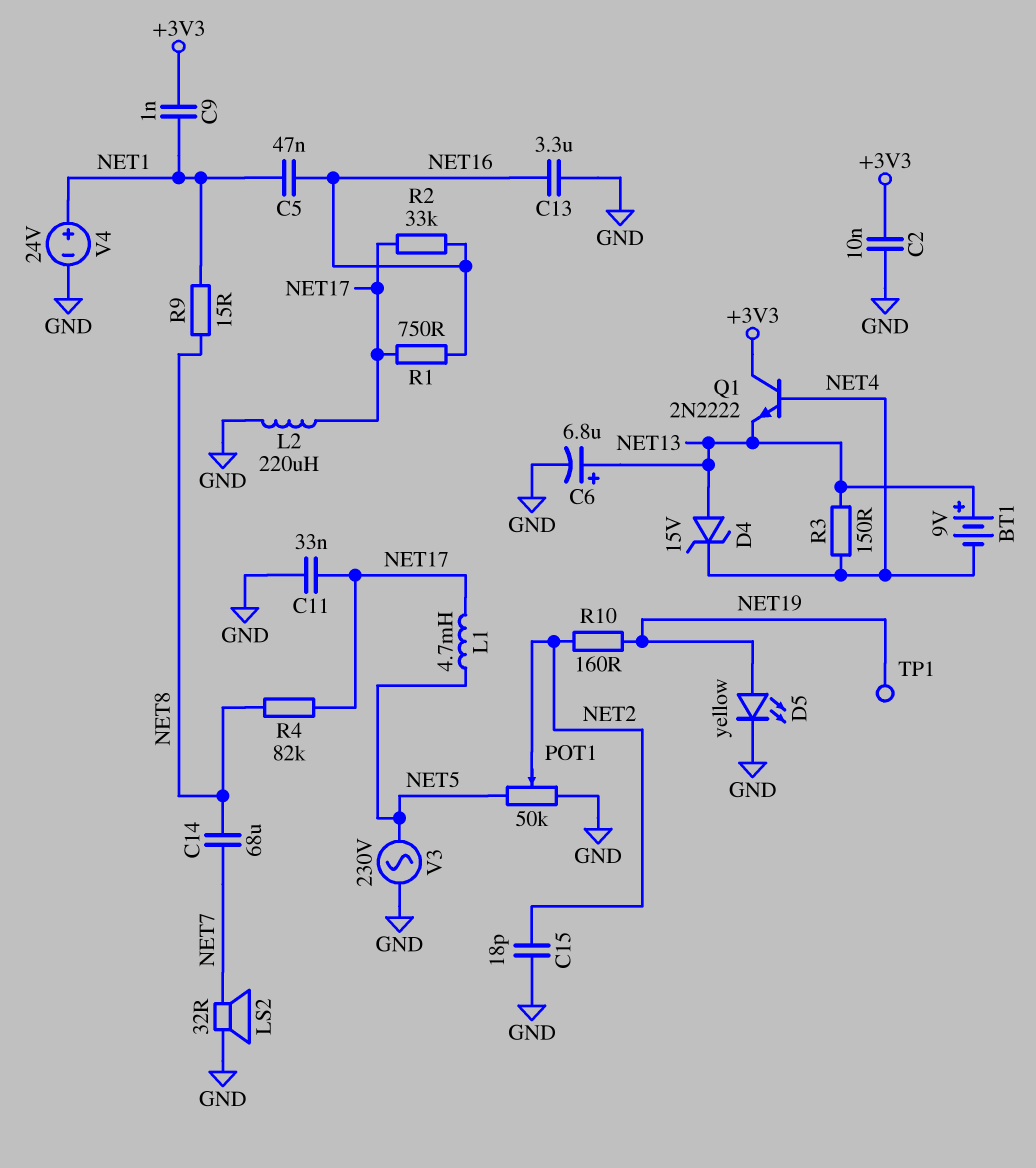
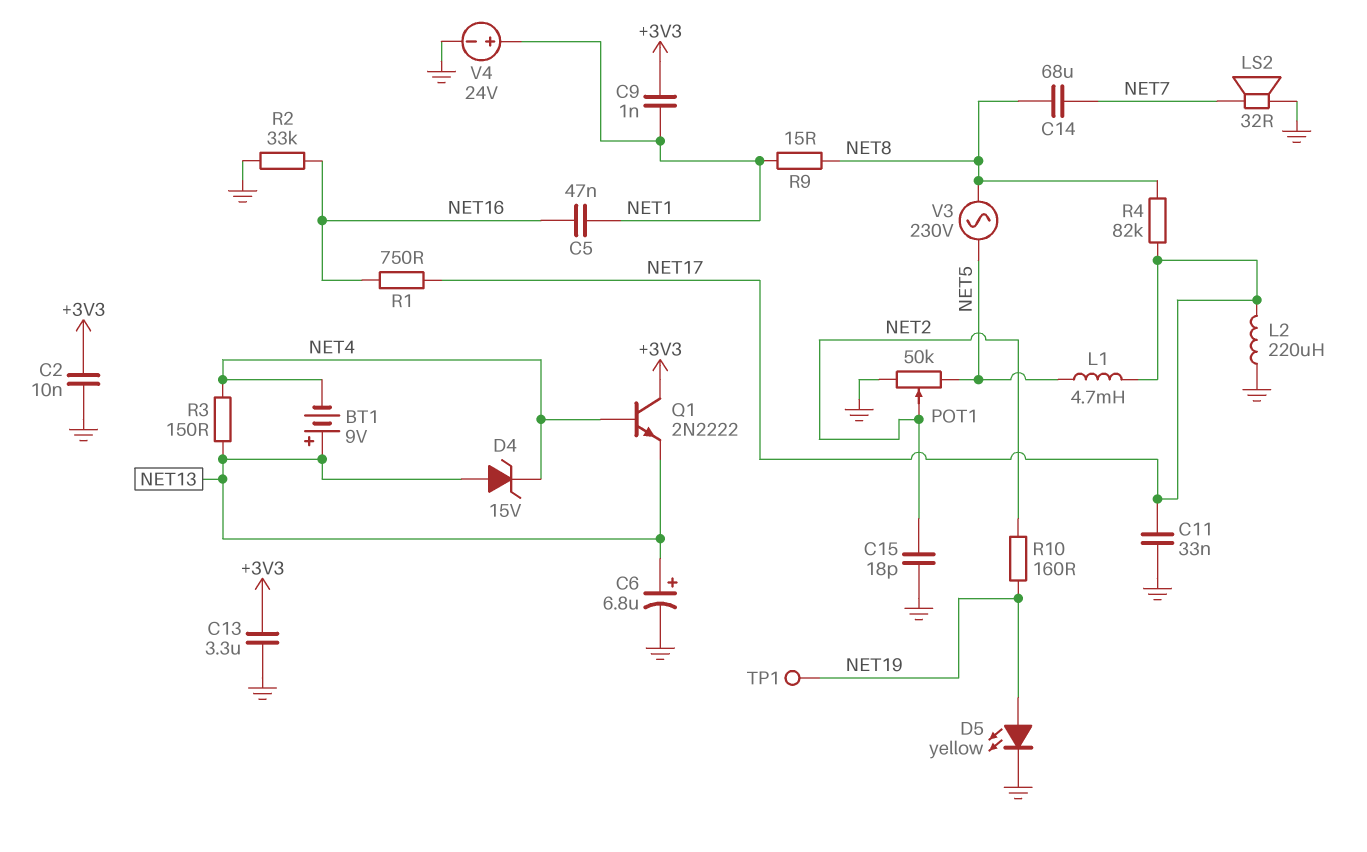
C13: 3.3uF (GND, NET16) -> 3.3uF (+3V3, GND)
R2: 33k (NET16, NET17) -> 33k (GND, NET16)
V3: AC 230V (GND, NET5) -> AC 230V (NET5, NET8)

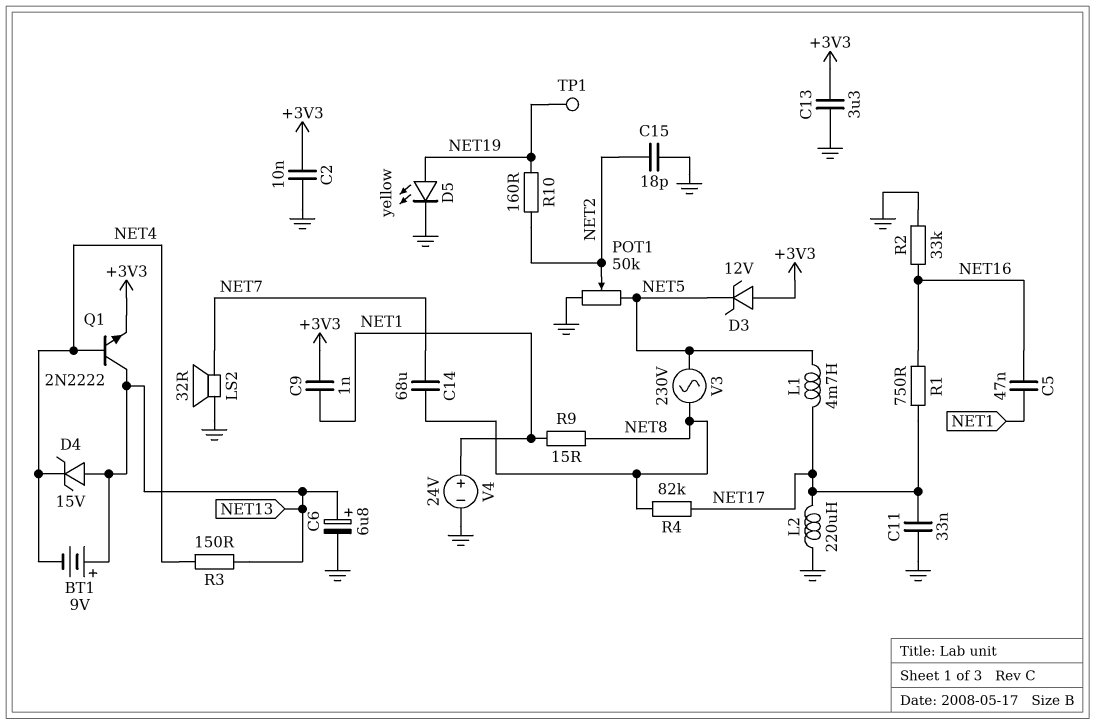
D3: none -> zener 12V (A +3V3, K NET5)
Q1: NPN 2N2222 (B NET4, C +3V3, E NET13) -> NPN 2N2222 (B NET4, C NET13, E +3V3)

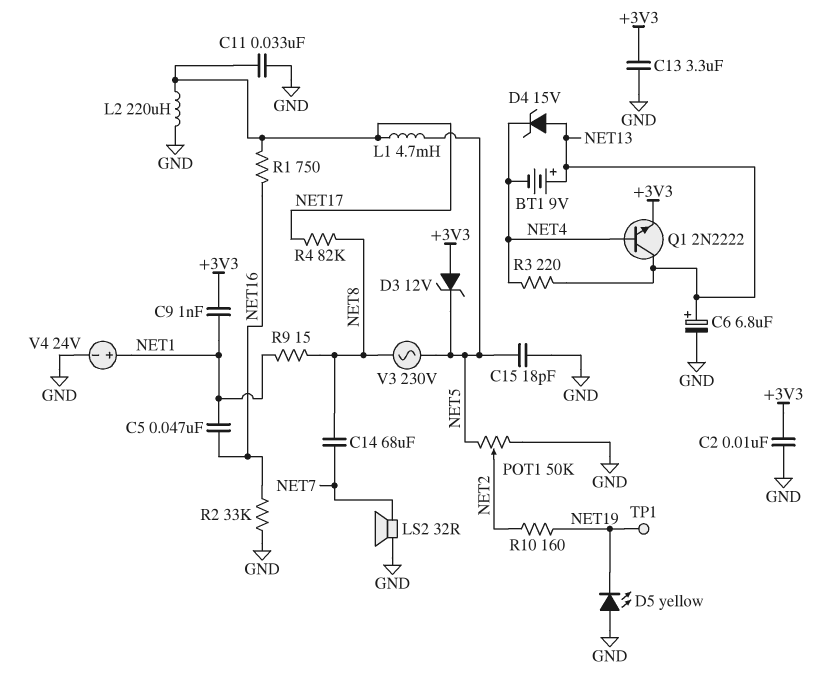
C15: 18pF (GND, NET2) -> 18pF (GND, NET5)
D5: LED yellow (A NET19, K GND) -> LED yellow (A GND, K NET19)
R3: 150 (NET4, NET13) -> 220 (NET4, NET13)

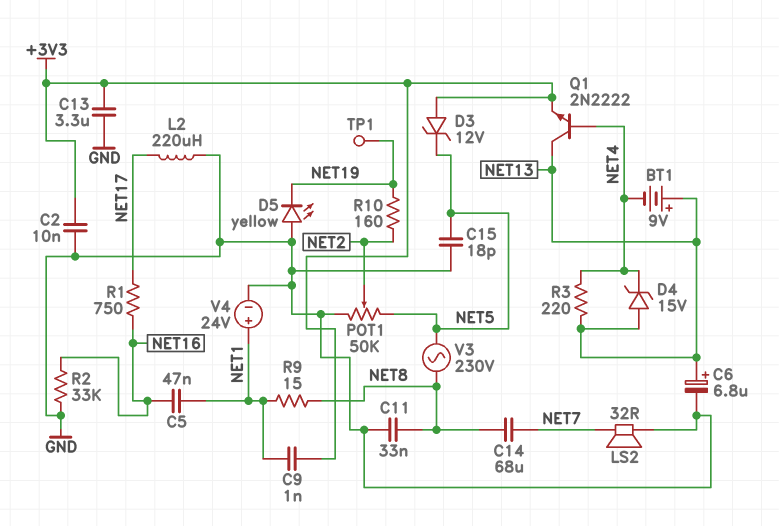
C11: 33nF (GND, NET17) -> 33nF (GND, NET8)
L1: 4.7mH (NET5, NET17) -> none
R4: 82k (NET8, NET17) -> none

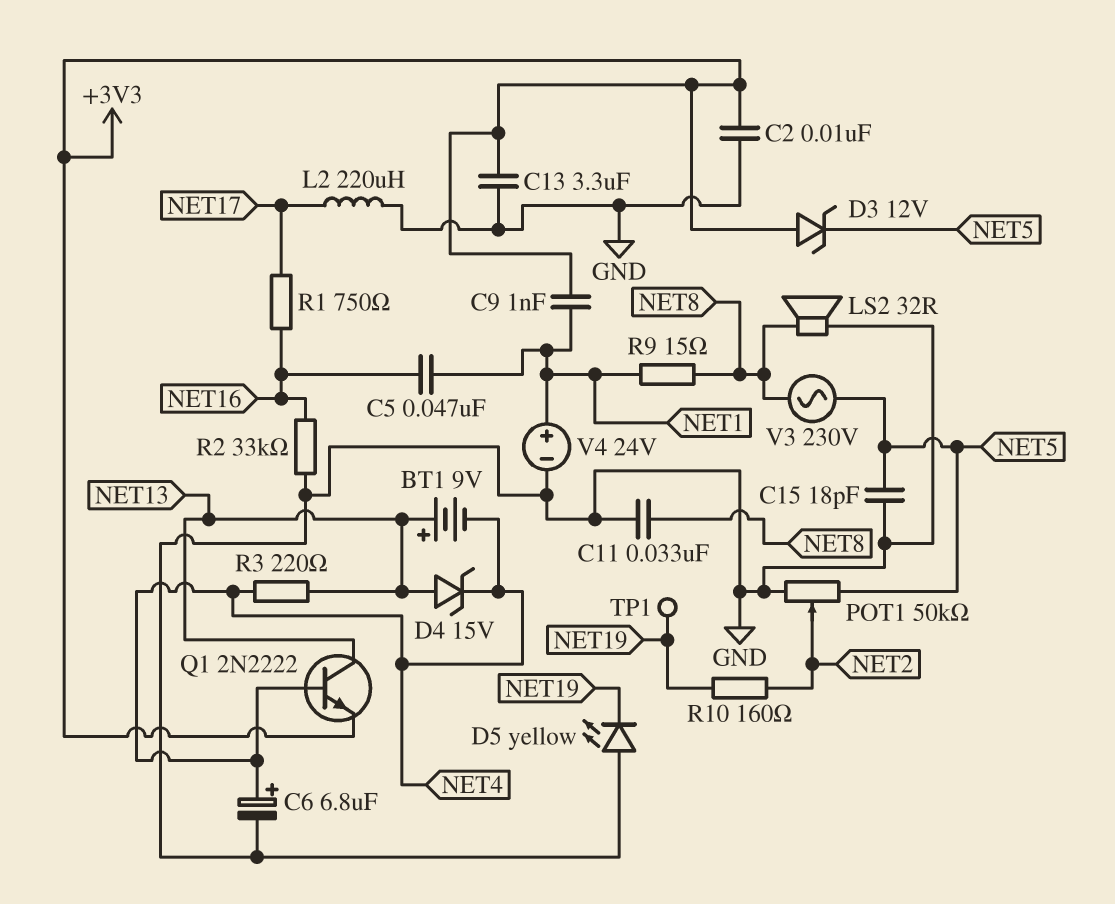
C6: 6.8uF (plus NET13, minus GND) -> 6.8uF (plus NET4, minus GND)
C14: 68uF (NET7, NET8) -> none
LS2: speaker 32R (GND, NET7) -> speaker 32R (GND, NET8)

